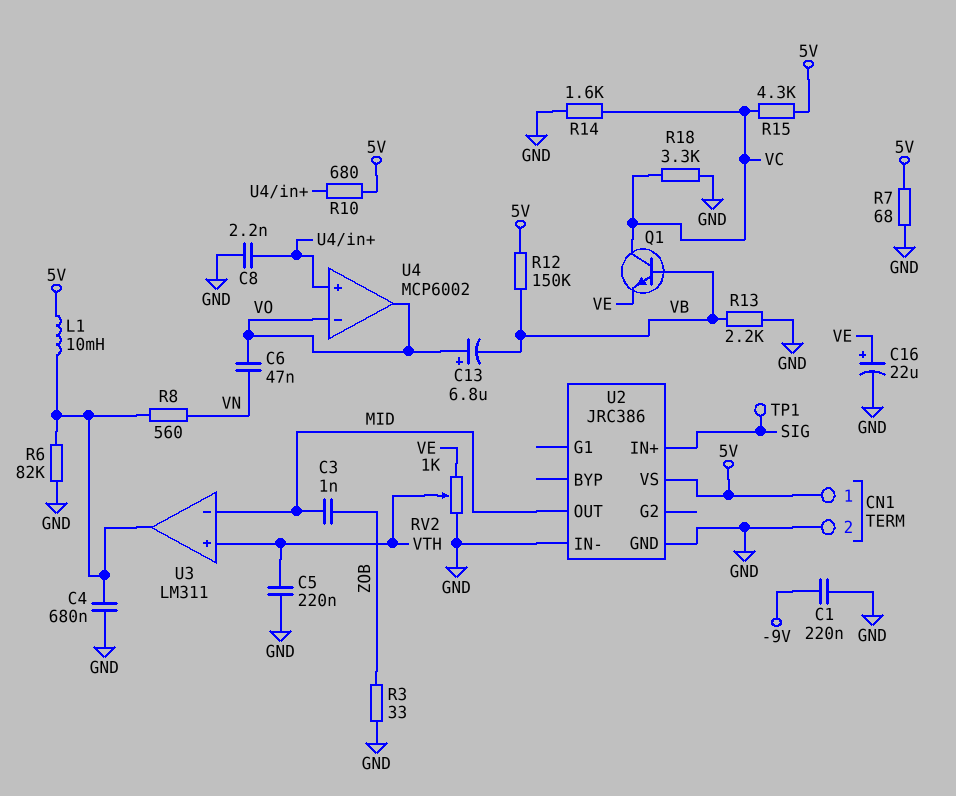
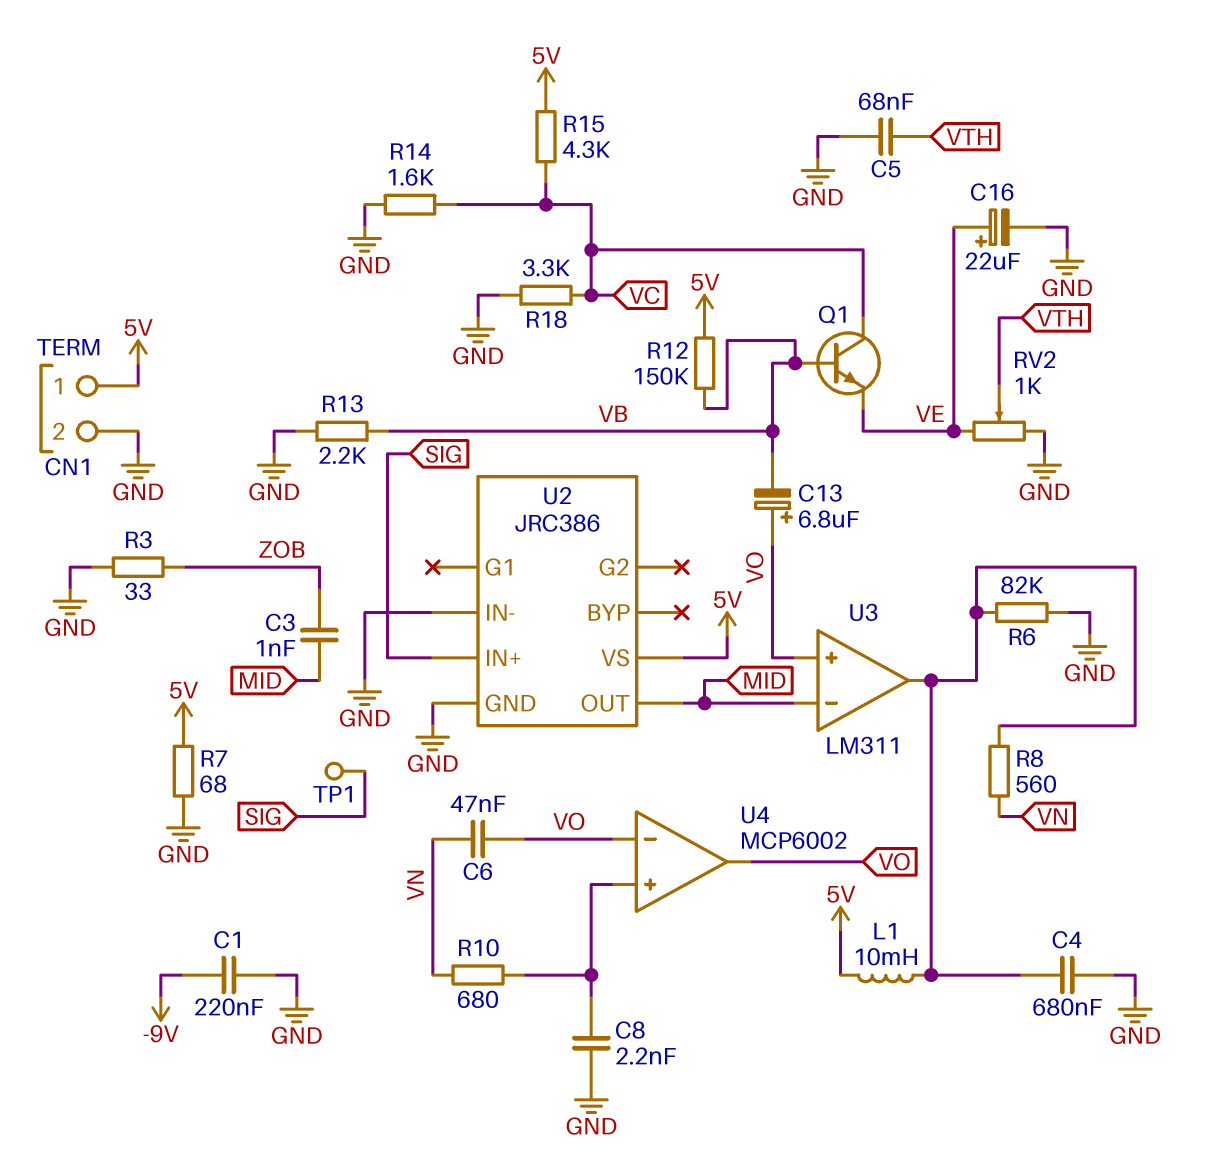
C5: 220nF (GND, VTH) -> 68nF (GND, VTH)
R10: 680 (5V, U4/in+) -> 680 (U4/in+, VN)
U3 pin in+: VTH -> VO

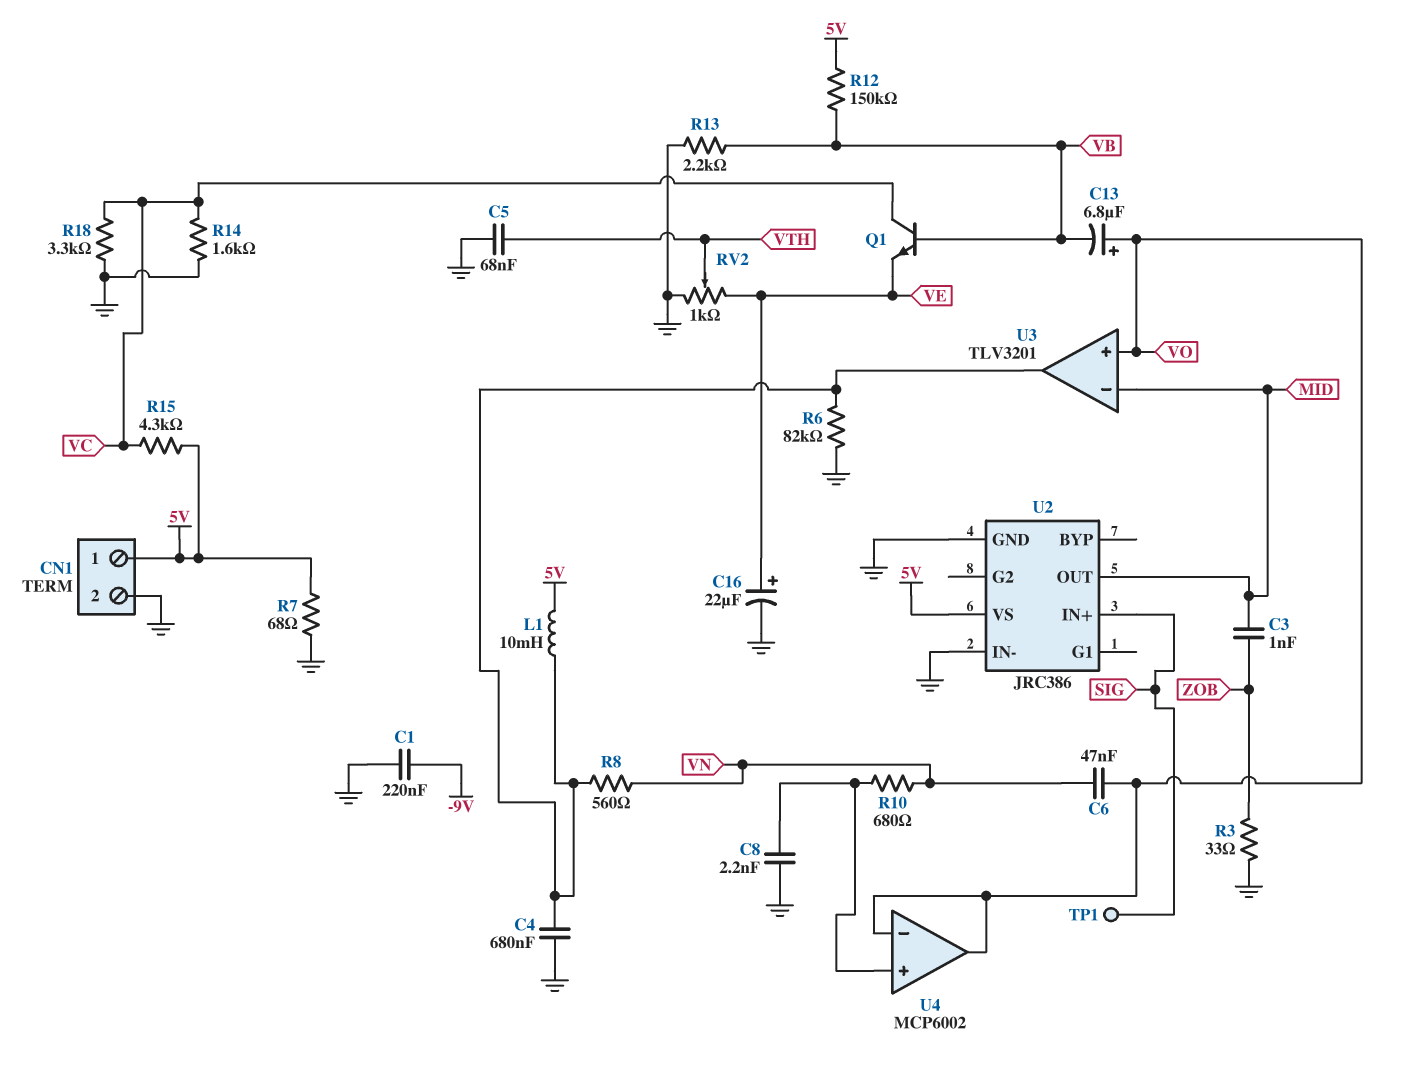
U3: LM311 -> TLV3201

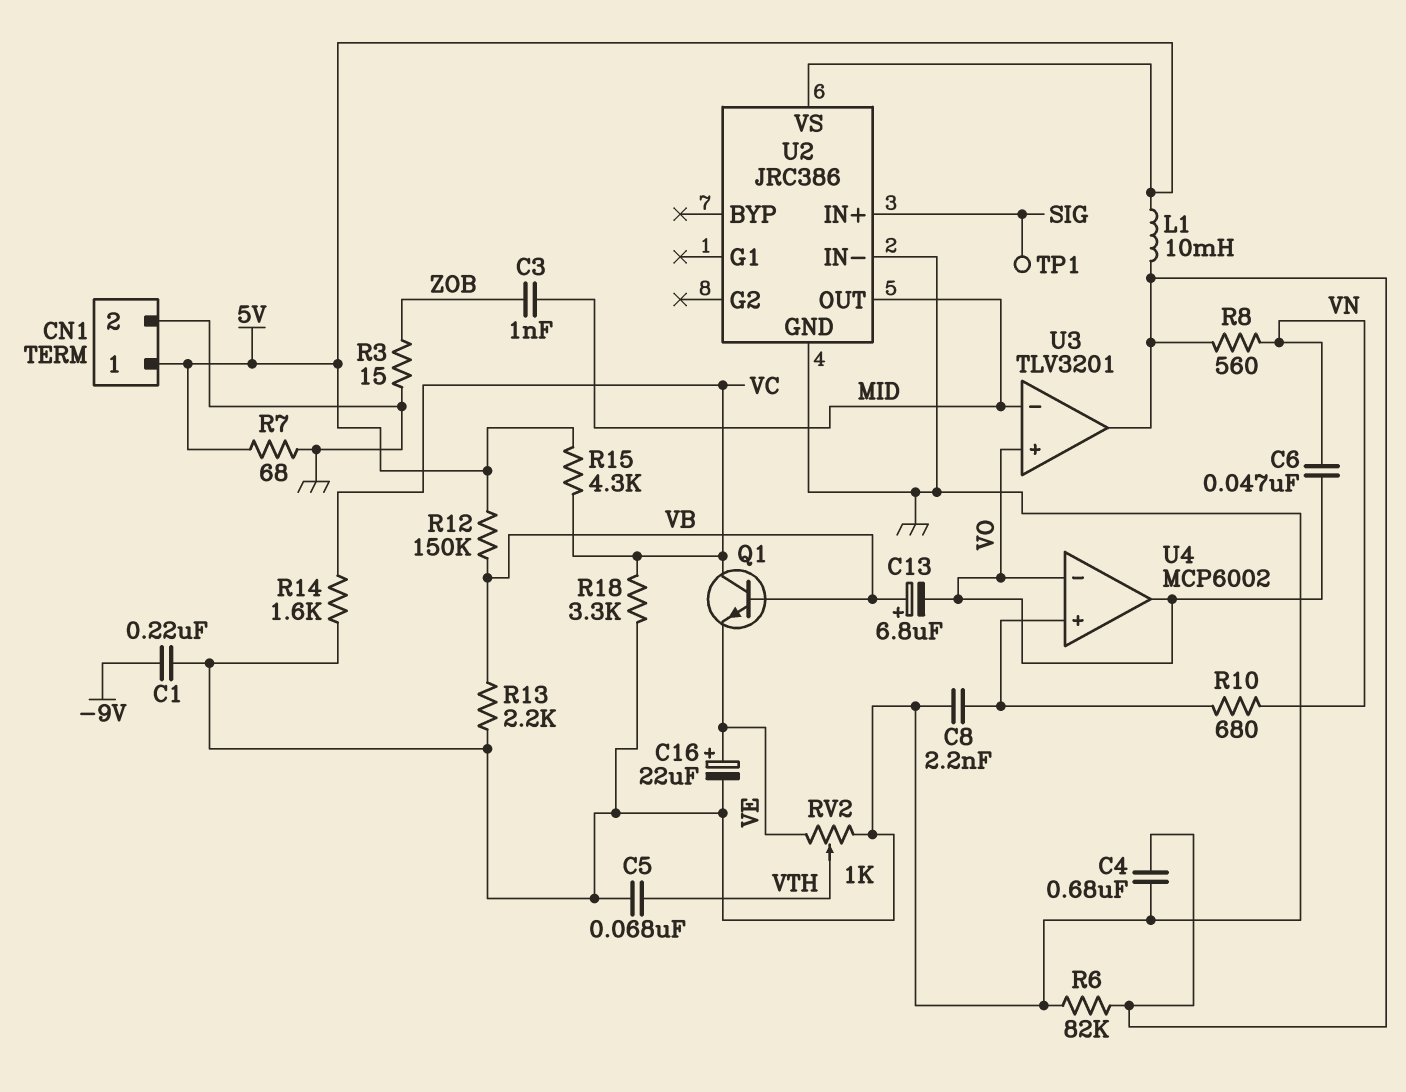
C13: 6.8uF (plus VO, minus VB) -> 6.8uF (plus VB, minus VO)
R3: 33 (GND, ZOB) -> 15 (GND, ZOB)

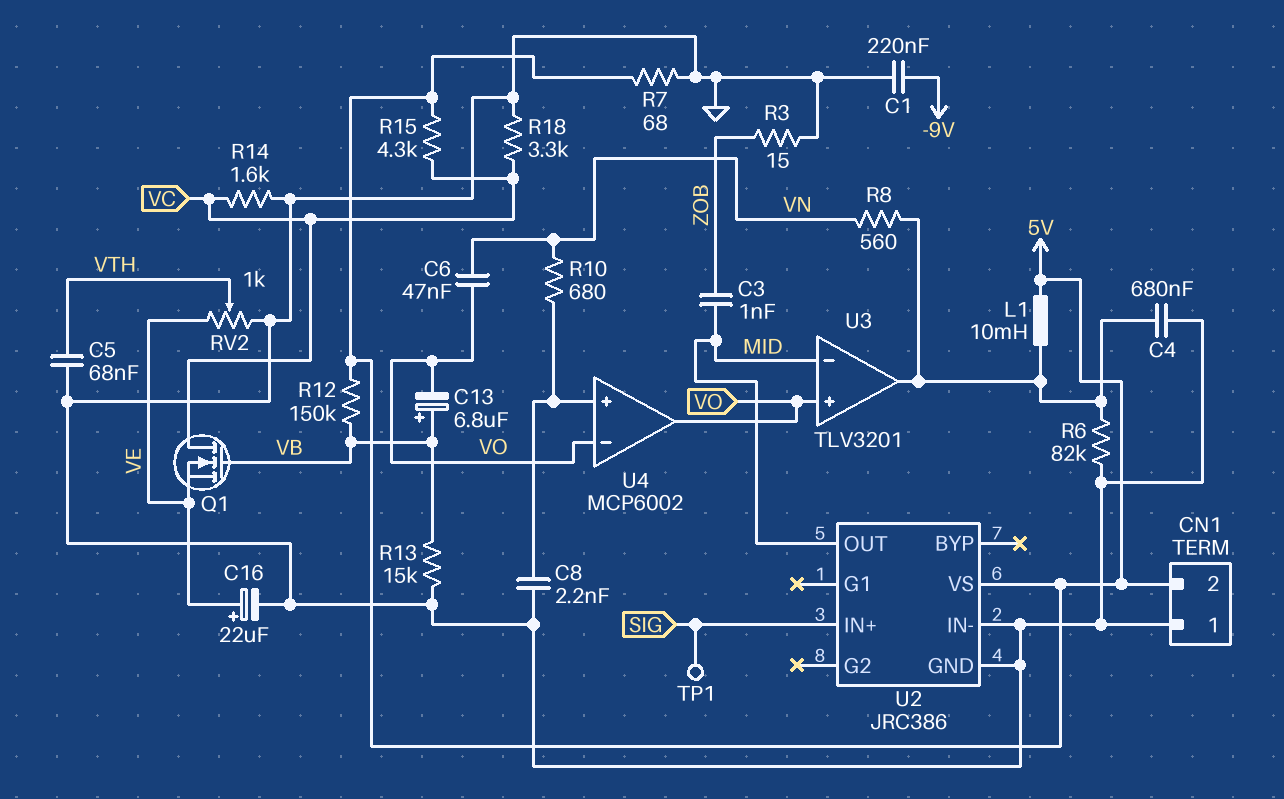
CN1 pin 1: 5V -> GND
CN1 pin 2: GND -> 5V
Q1: NPN (B VB, C VC, E VE) -> NMOS (G VB, D VC, S VE)
R13: 2.2k (GND, VB) -> 15k (GND, VB)

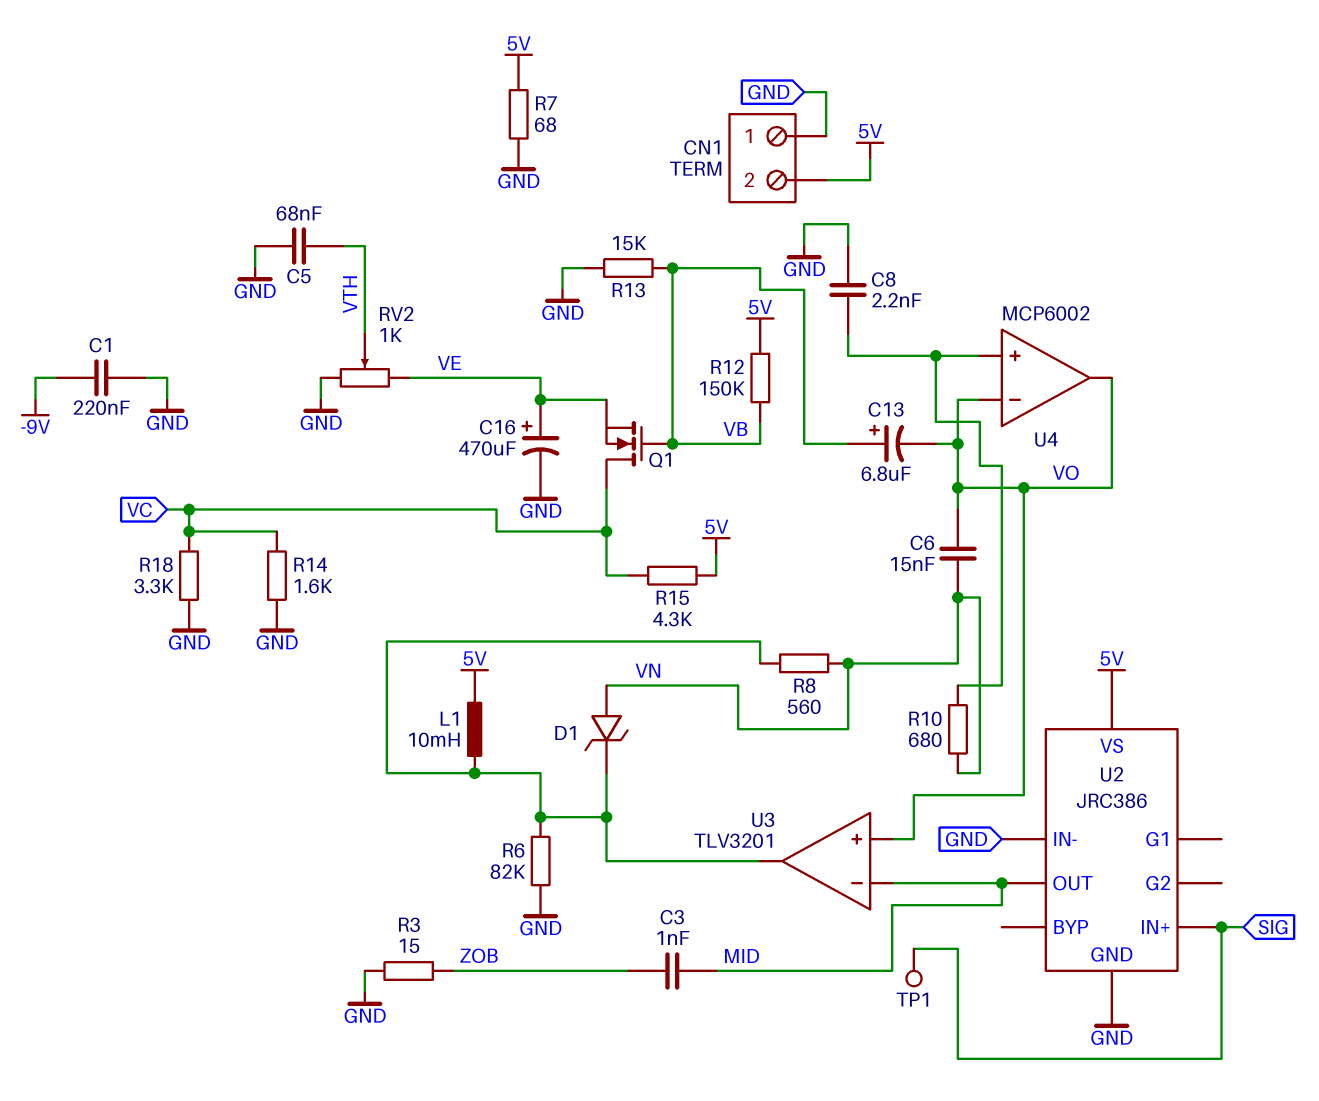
C4: 680nF (GND, U3/out) -> none
C6: 47nF (VN, VO) -> 15nF (VN, VO)
C16: 22uF (plus VE, minus GND) -> 470uF (plus VE, minus GND)
D1: none -> zener (A VN, K U3/out)

